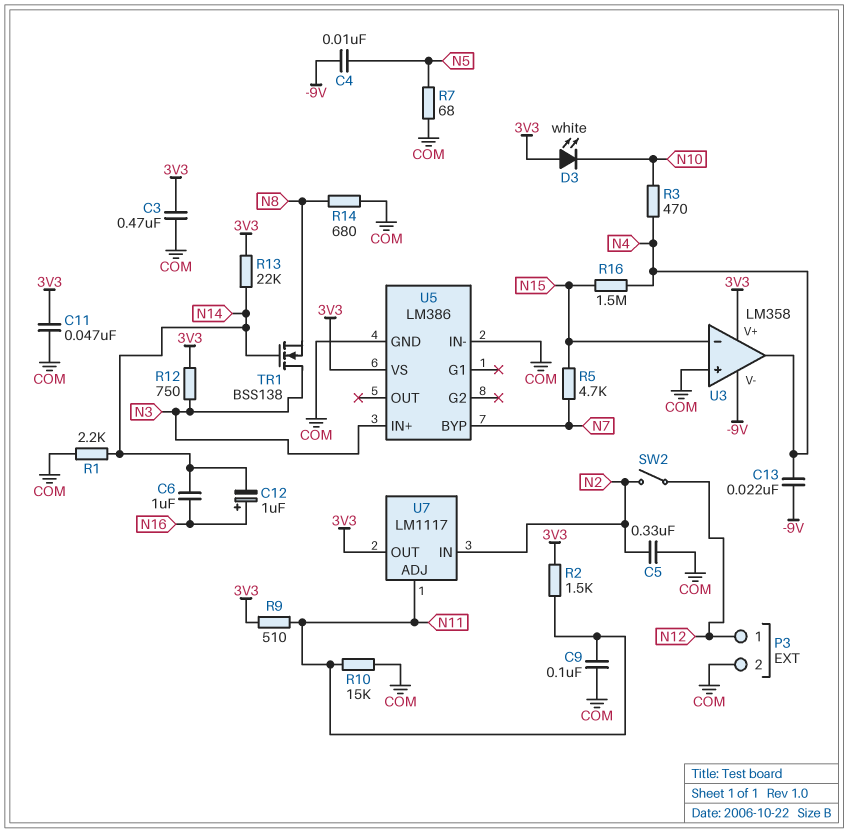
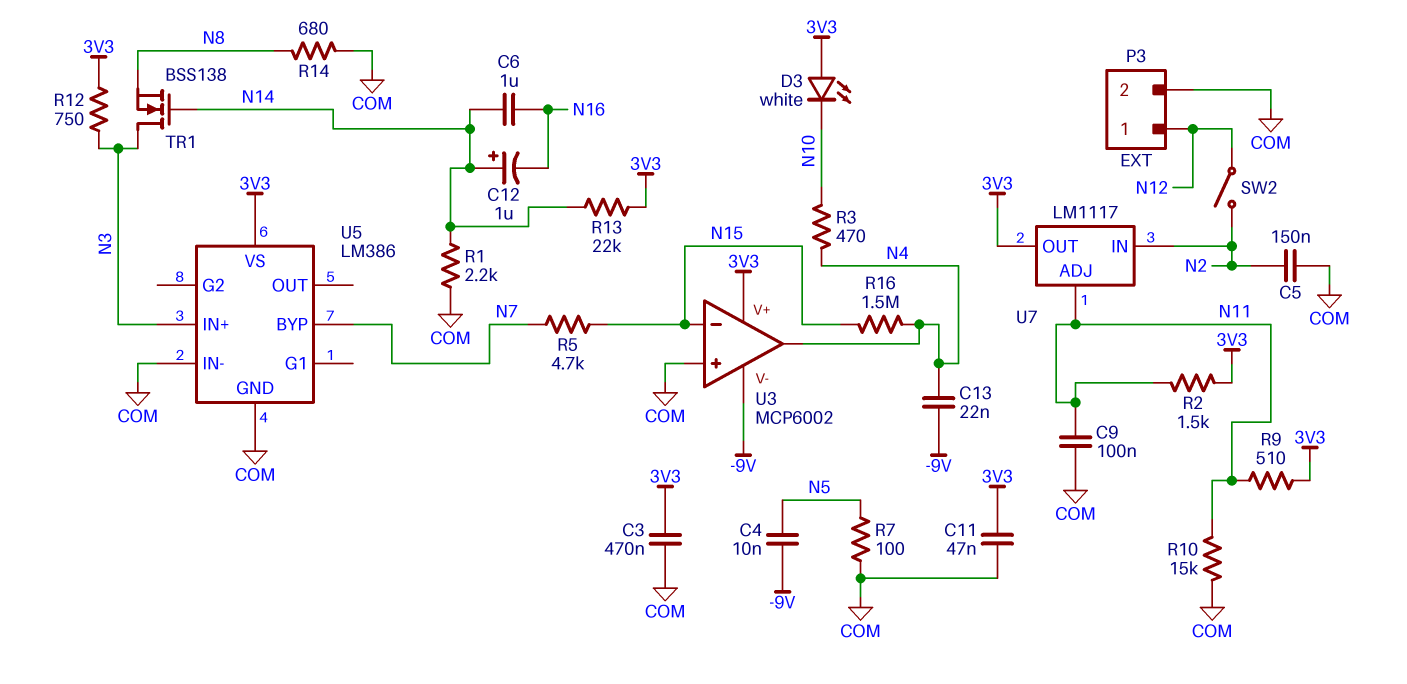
C5: 330nF (COM, N2) -> 150nF (COM, N2)
C12: 1uF (plus N16, minus N14) -> 1uF (plus N14, minus N16)
R7: 68 (COM, N5) -> 100 (COM, N5)
U3: LM358 -> MCP6002

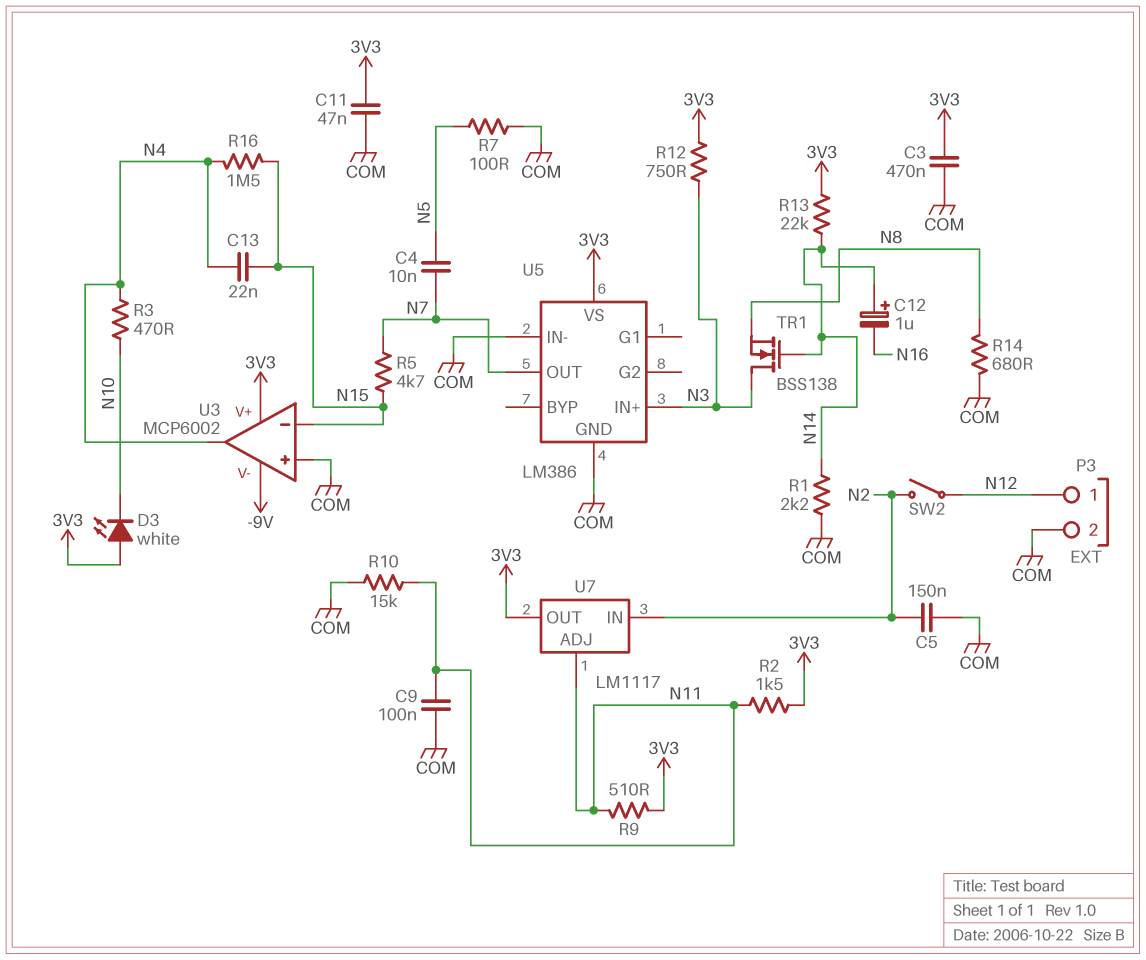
C4: 10nF (-9V, N5) -> 10nF (N5, N7)
C6: 1uF (N14, N16) -> none
C13: 22nF (-9V, N4) -> 22nF (N4, N15)
U5 pin BYP: N7 -> none
U5 pin OUT: none -> N7

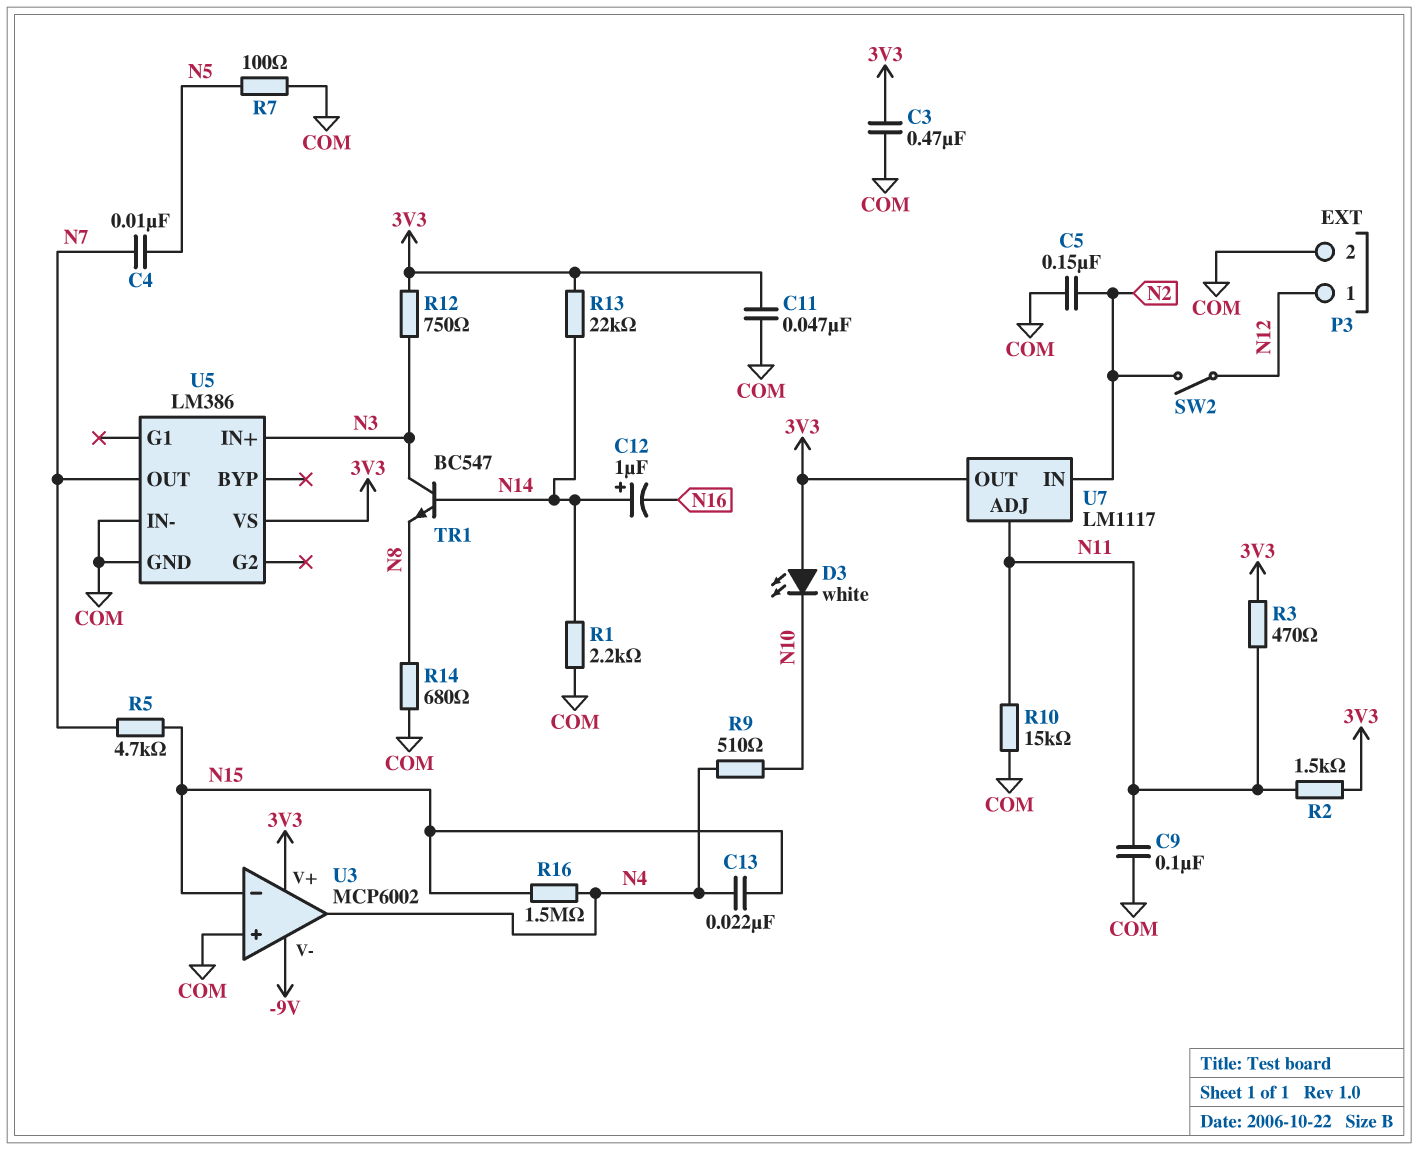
R3: 470 (N4, N10) -> 470 (3V3, N11)
R9: 510 (3V3, N11) -> 510 (N4, N10)
TR1: NMOS BSS138 (G N14, D N3, S N8) -> NPN BC547 (B N14, C N3, E N8)

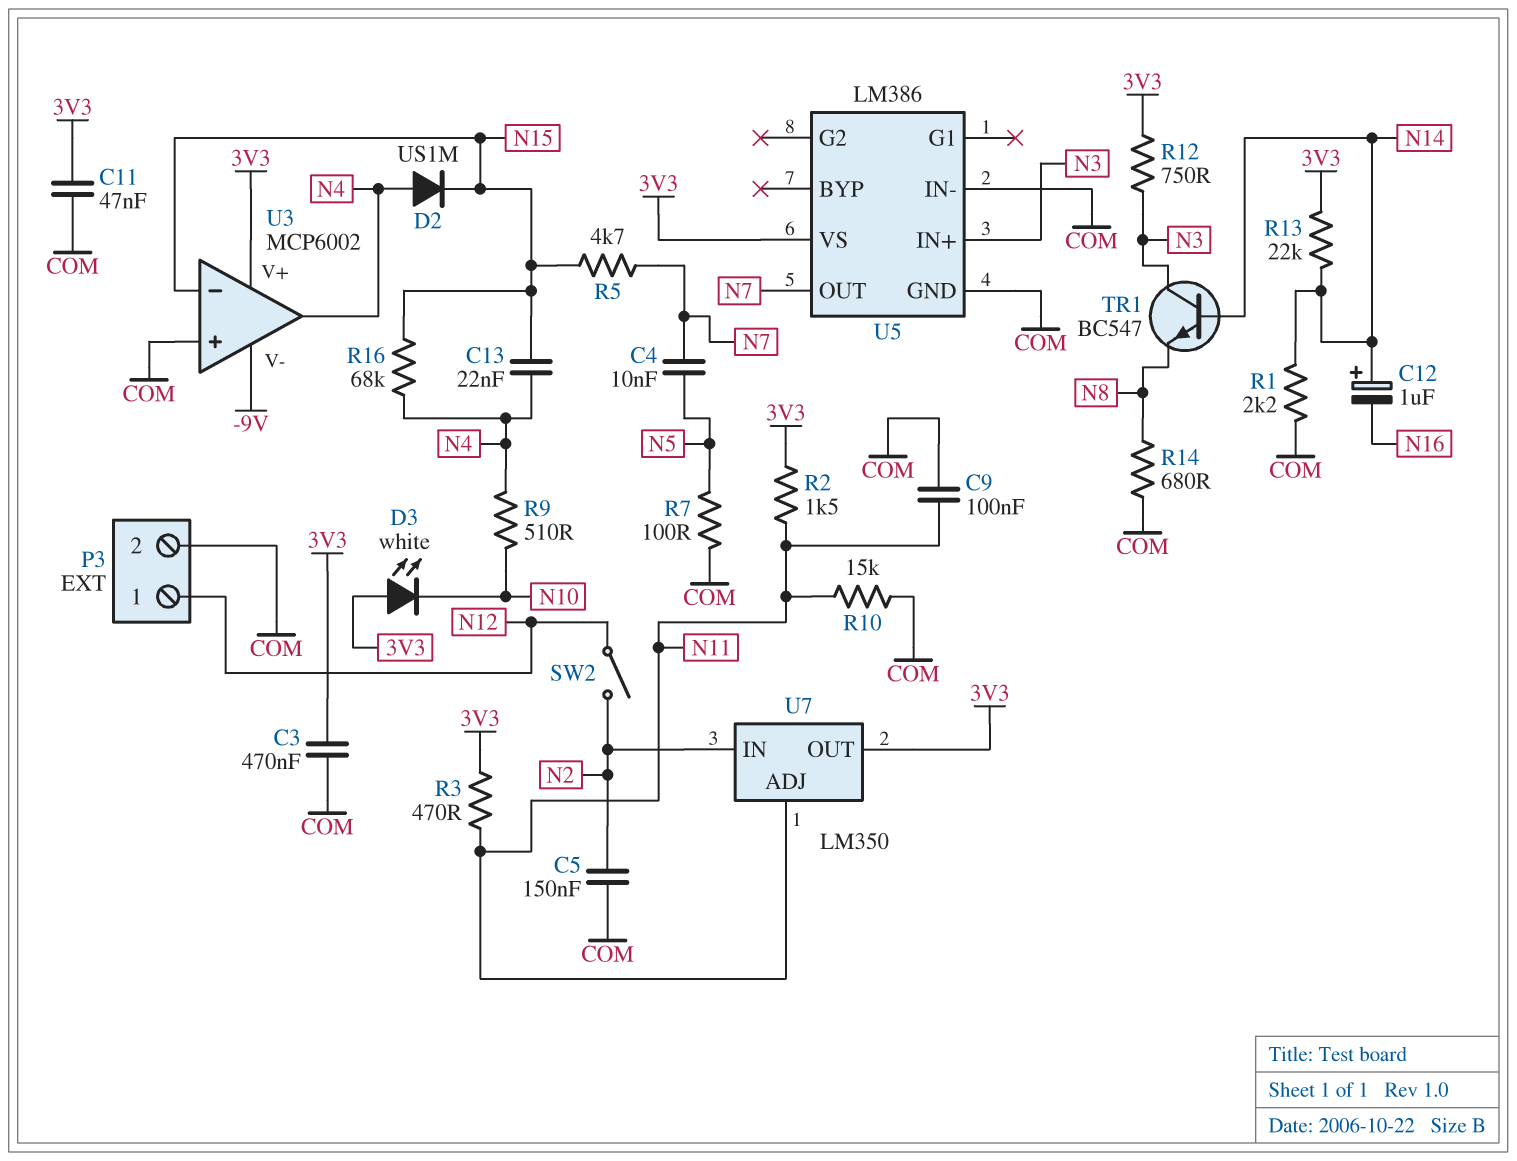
D2: none -> diode US1M (A N4, K N15)
R16: 1.5M (N4, N15) -> 68k (N4, N15)
U7: LM1117 -> LM350

